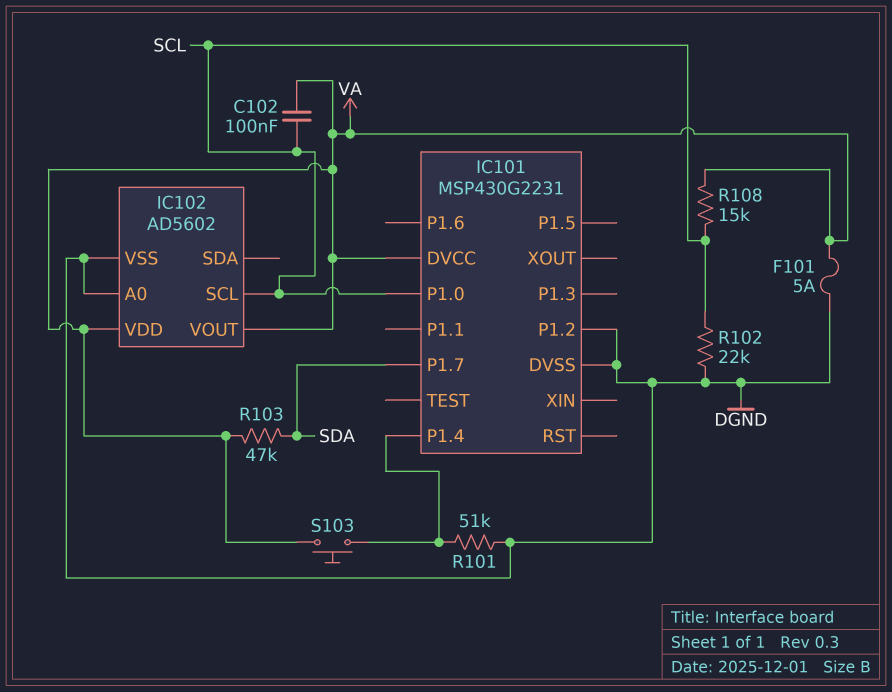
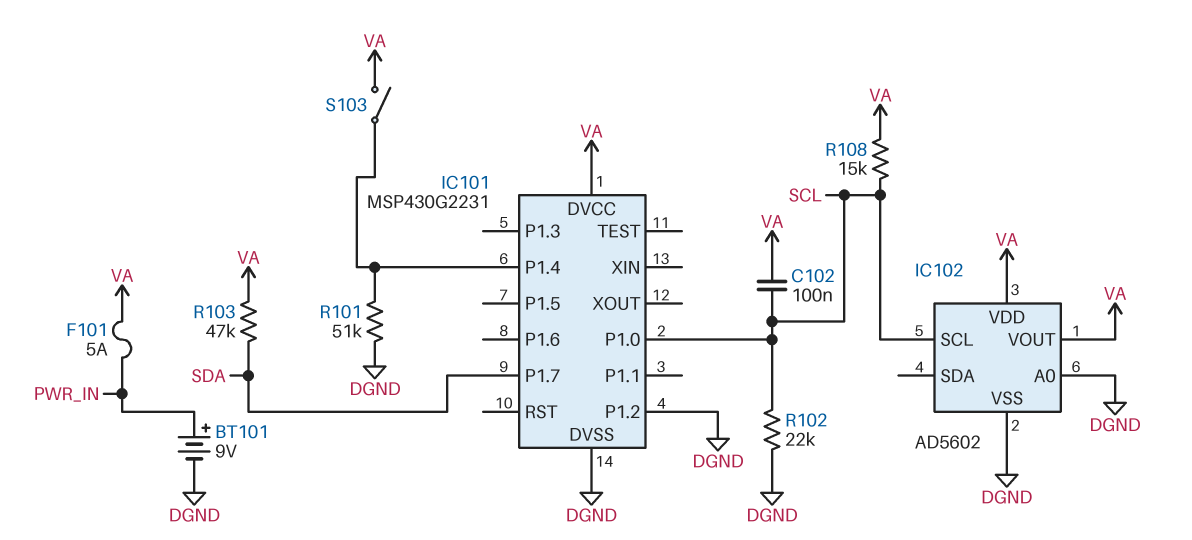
BT101: none -> 9V (plus PWR_IN, minus DGND)
F101: 5A (DGND, VA) -> 5A (PWR_IN, VA)
S103: button (IC101/P1.4, VA) -> switch (IC101/P1.4, VA)

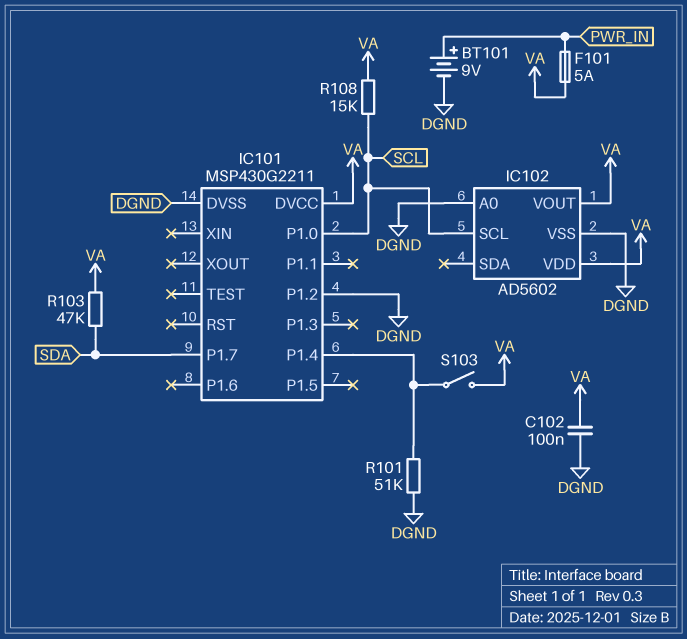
C102: 100nF (SCL, VA) -> 100nF (DGND, VA)
IC101: MSP430G2231 -> MSP430G2211
R102: 22k (DGND, SCL) -> none

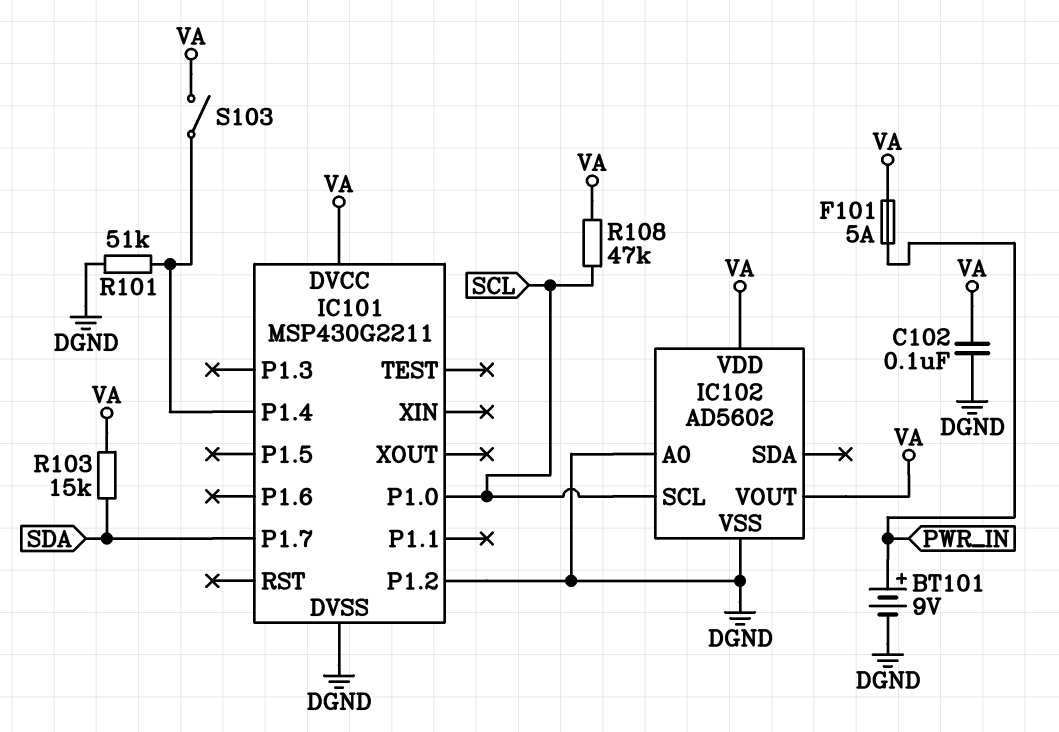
R103: 47k (SDA, VA) -> 15k (SDA, VA)
R108: 15k (SCL, VA) -> 47k (SCL, VA)

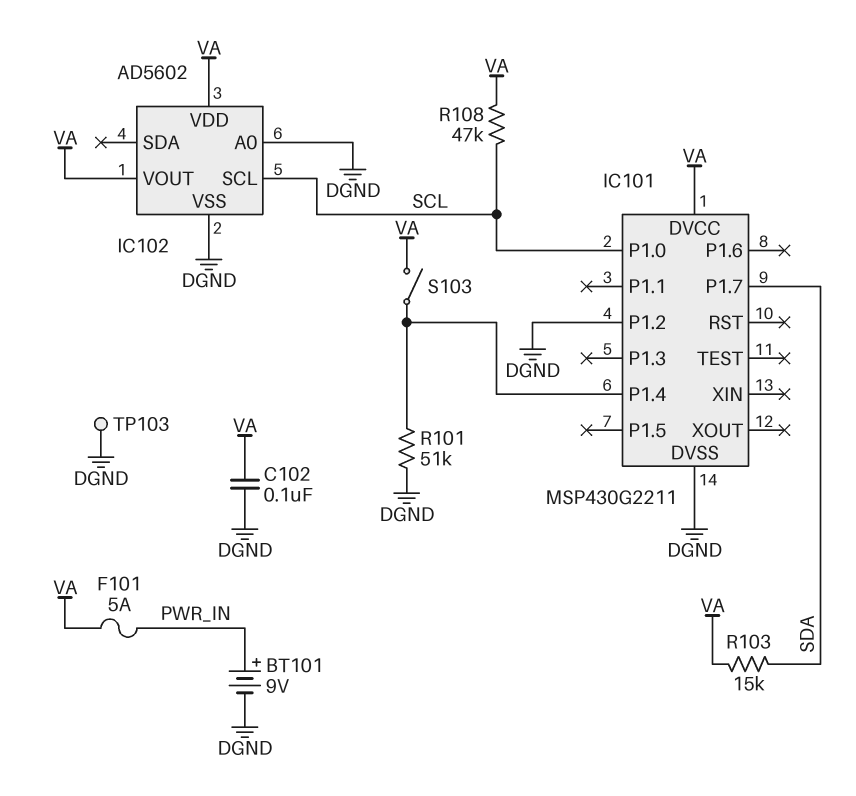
TP103: none -> test point (DGND)

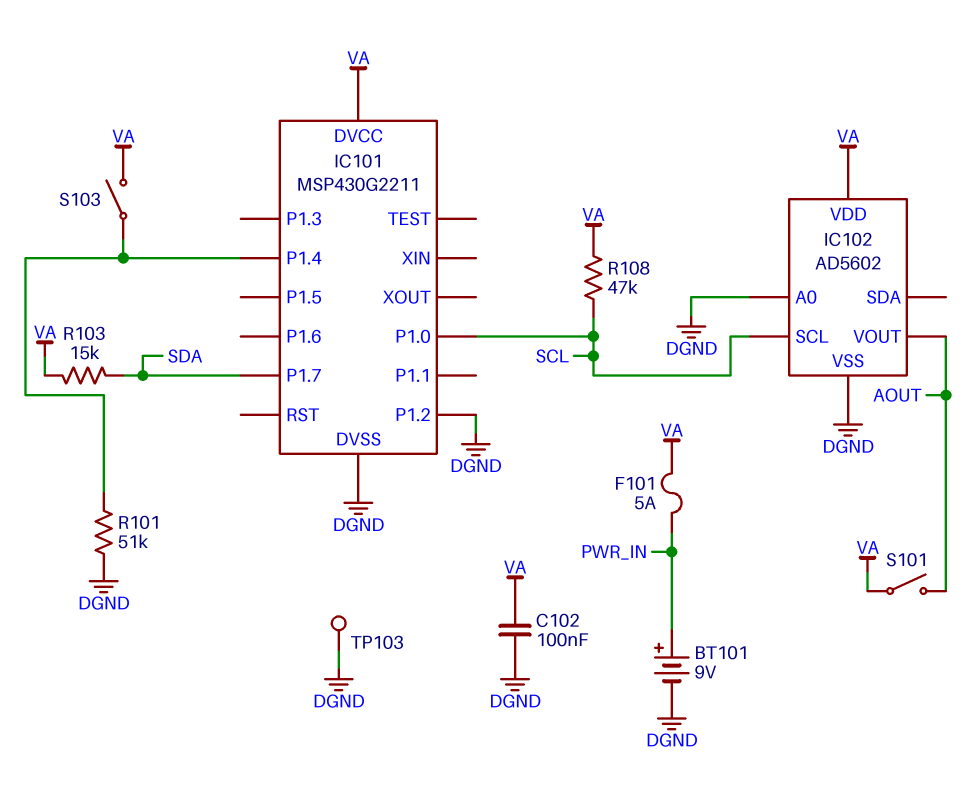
IC102 pin VOUT: VA -> AOUT
S101: none -> switch (AOUT, VA)

